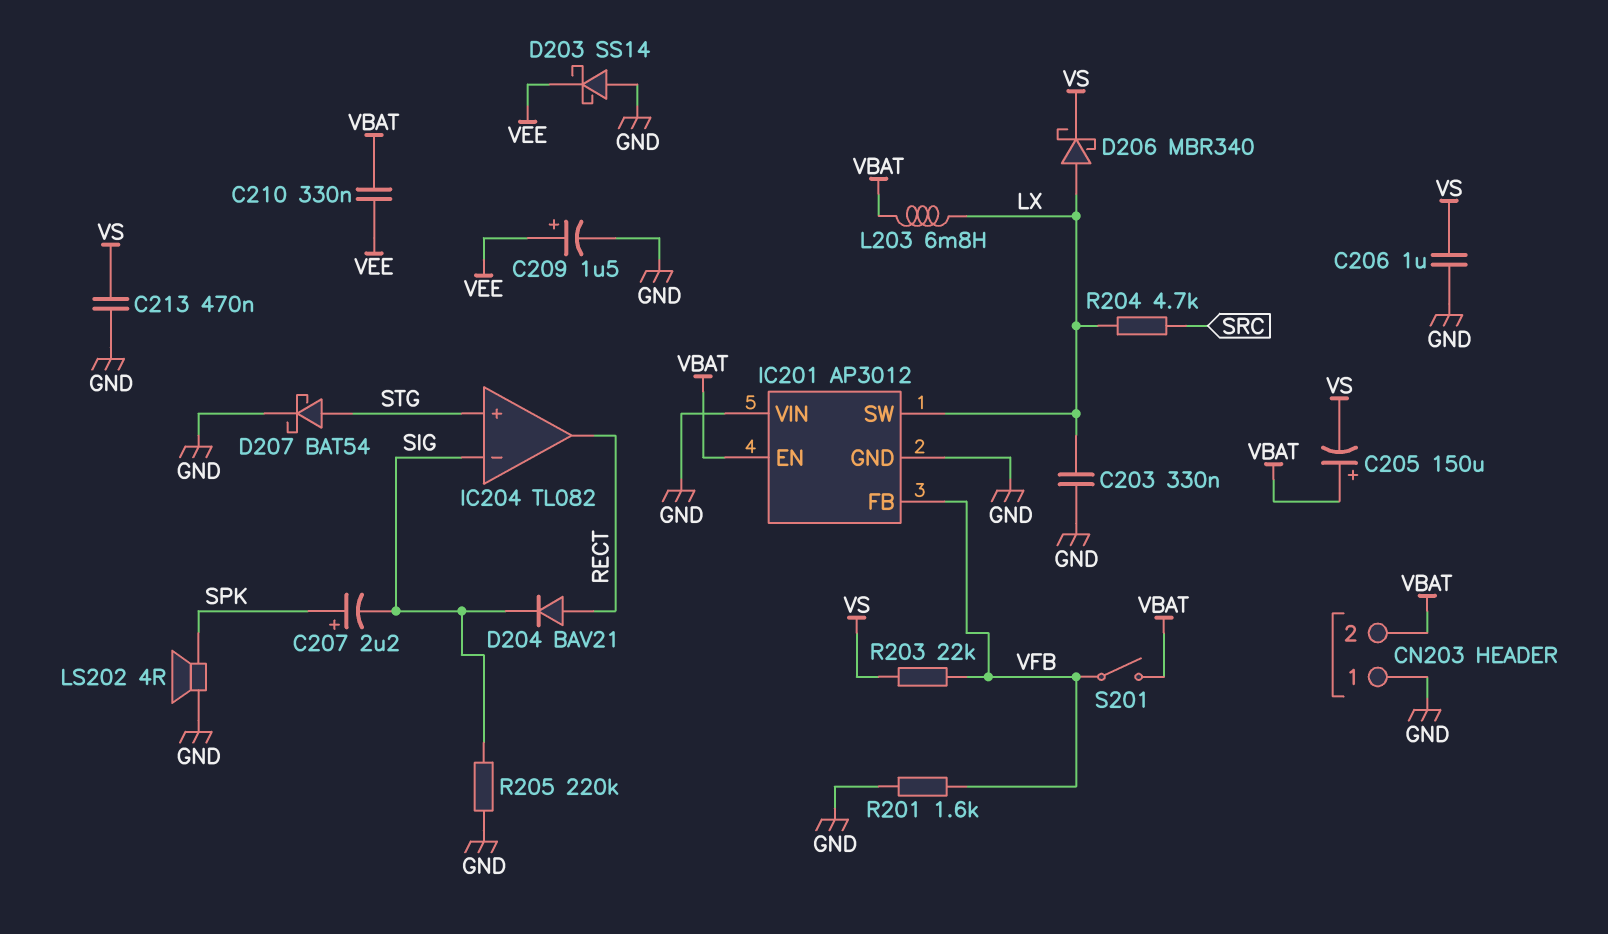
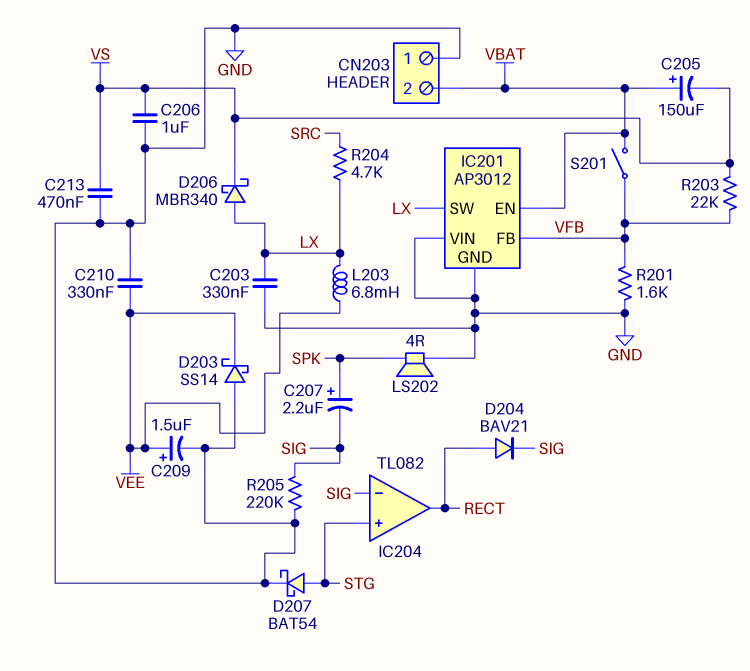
C210: 330nF (VBAT, VEE) -> 330nF (GND, VEE)
L203: 6.8mH (LX, VBAT) -> 6.8mH (LX, VEE)

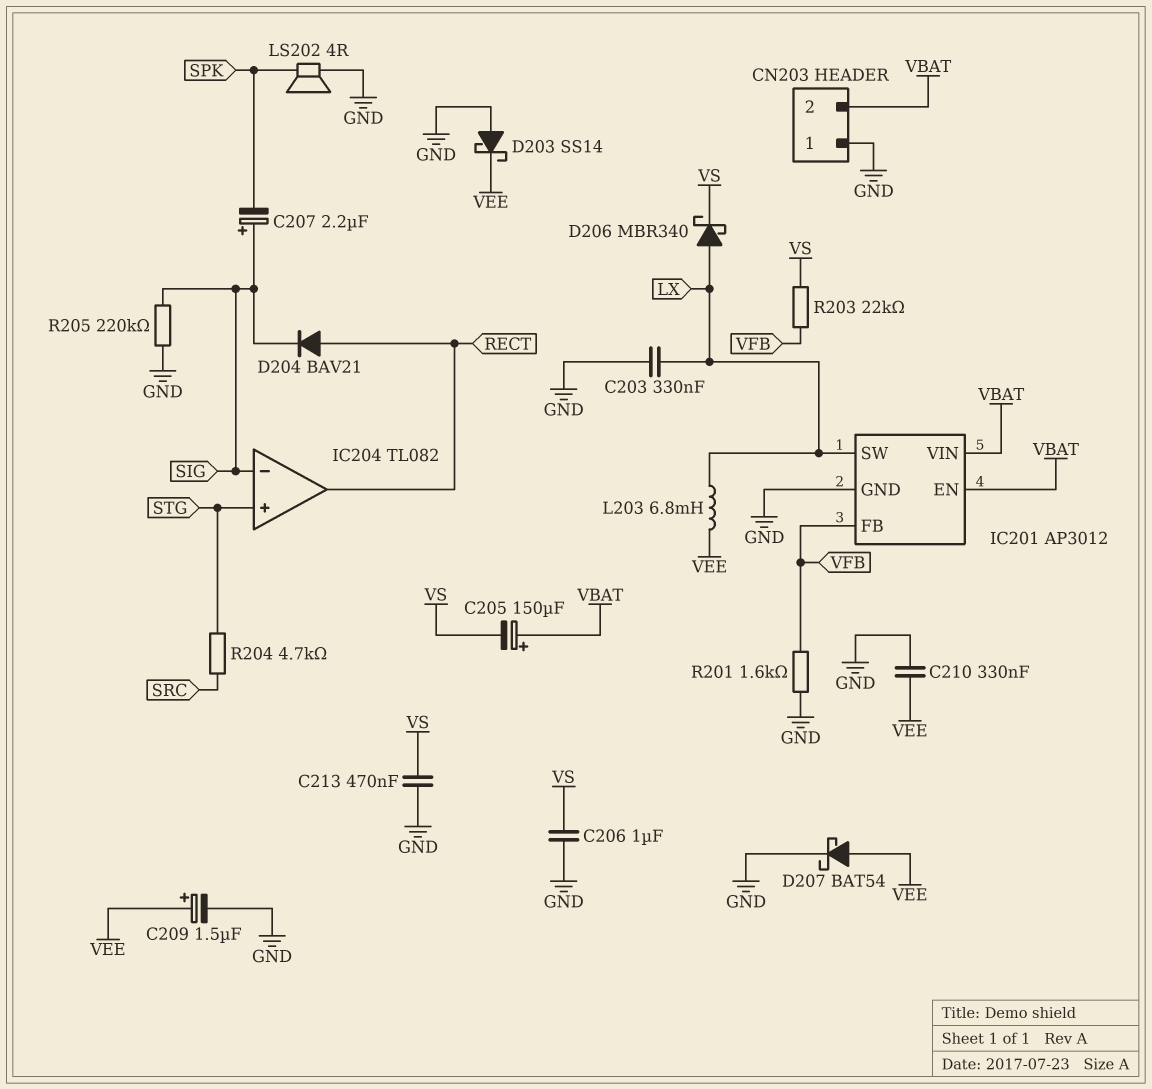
C207: 2.2uF (plus SPK, minus SIG) -> 2.2uF (plus SIG, minus SPK)
D207: schottky BAT54 (A STG, K GND) -> schottky BAT54 (A VEE, K GND)
IC201 pin VIN: GND -> VBAT
R204: 4.7k (LX, SRC) -> 4.7k (SRC, STG)
S201: switch (VBAT, VFB) -> none

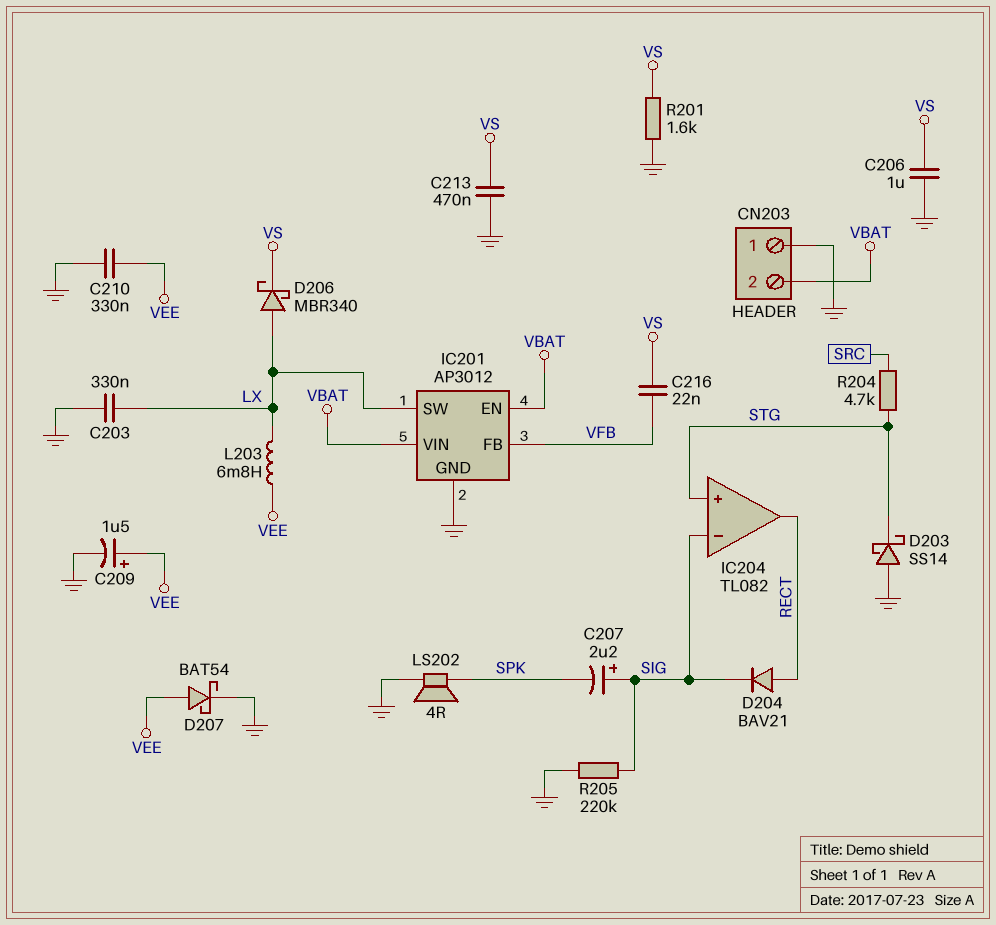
C205: 150uF (plus VBAT, minus VS) -> none
C216: none -> 22nF (VFB, VS)
D203: schottky SS14 (A GND, K VEE) -> schottky SS14 (A GND, K STG)
R201: 1.6k (GND, VFB) -> 1.6k (GND, VS)
R203: 22k (VFB, VS) -> none

